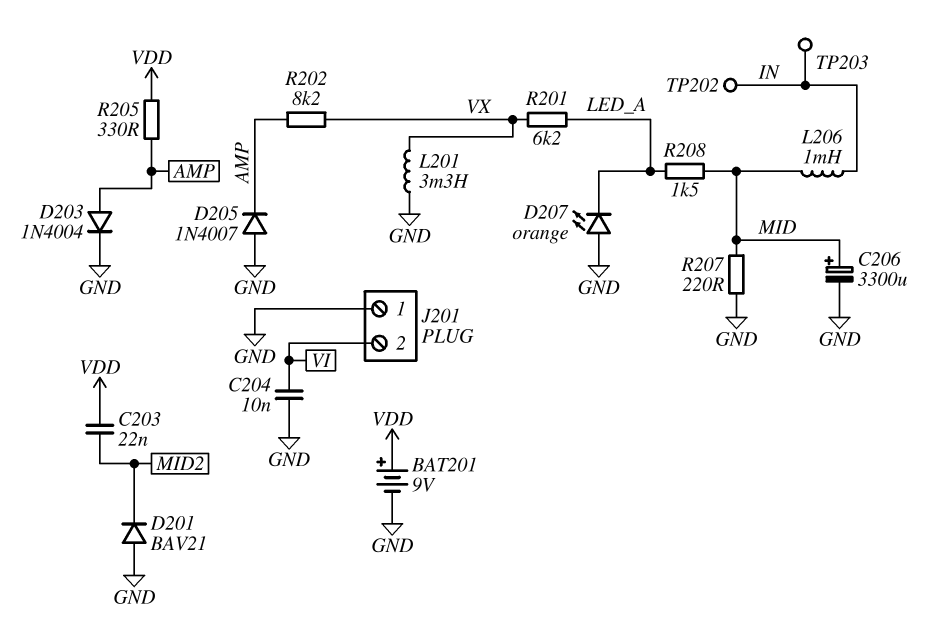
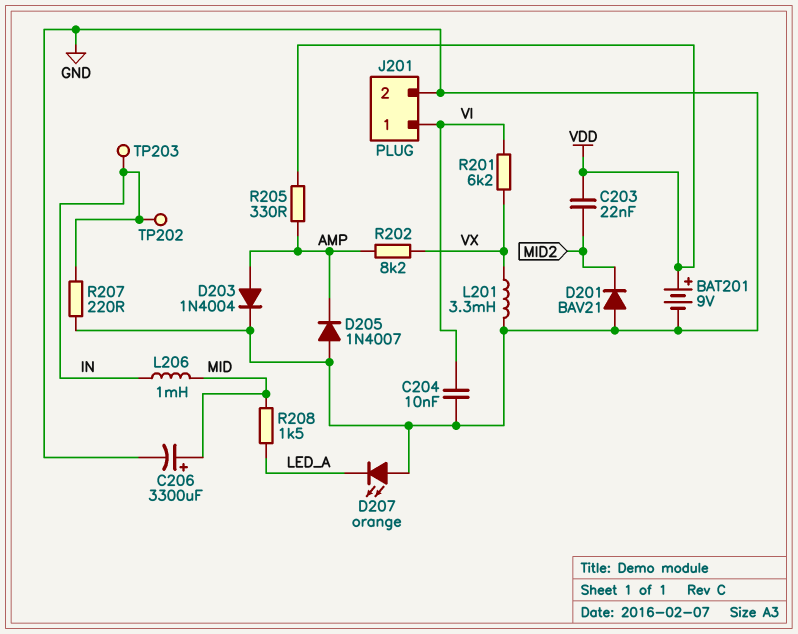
J201 pin 1: GND -> VI
J201 pin 2: VI -> GND
R201: 6.2k (LED_A, VX) -> 6.2k (VI, VX)
R207: 220 (GND, MID) -> 220 (GND, IN)

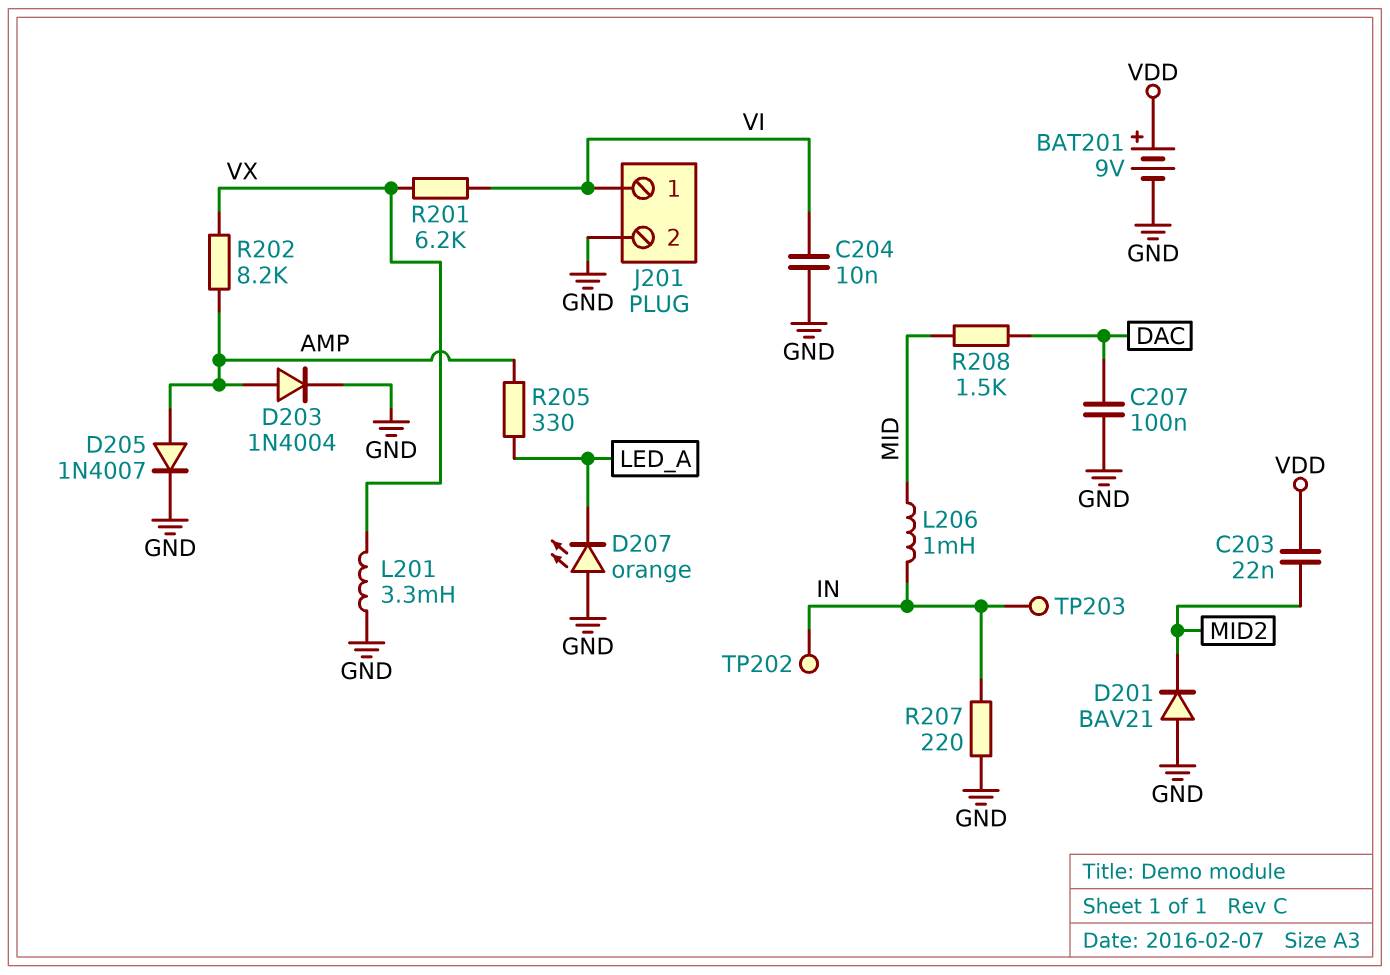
C206: 3300uF (plus MID, minus GND) -> none
C207: none -> 100nF (DAC, GND)
D205: diode 1N4007 (A GND, K AMP) -> diode 1N4007 (A AMP, K GND)
R205: 330 (AMP, VDD) -> 330 (AMP, LED_A)
R208: 1.5k (LED_A, MID) -> 1.5k (DAC, MID)

